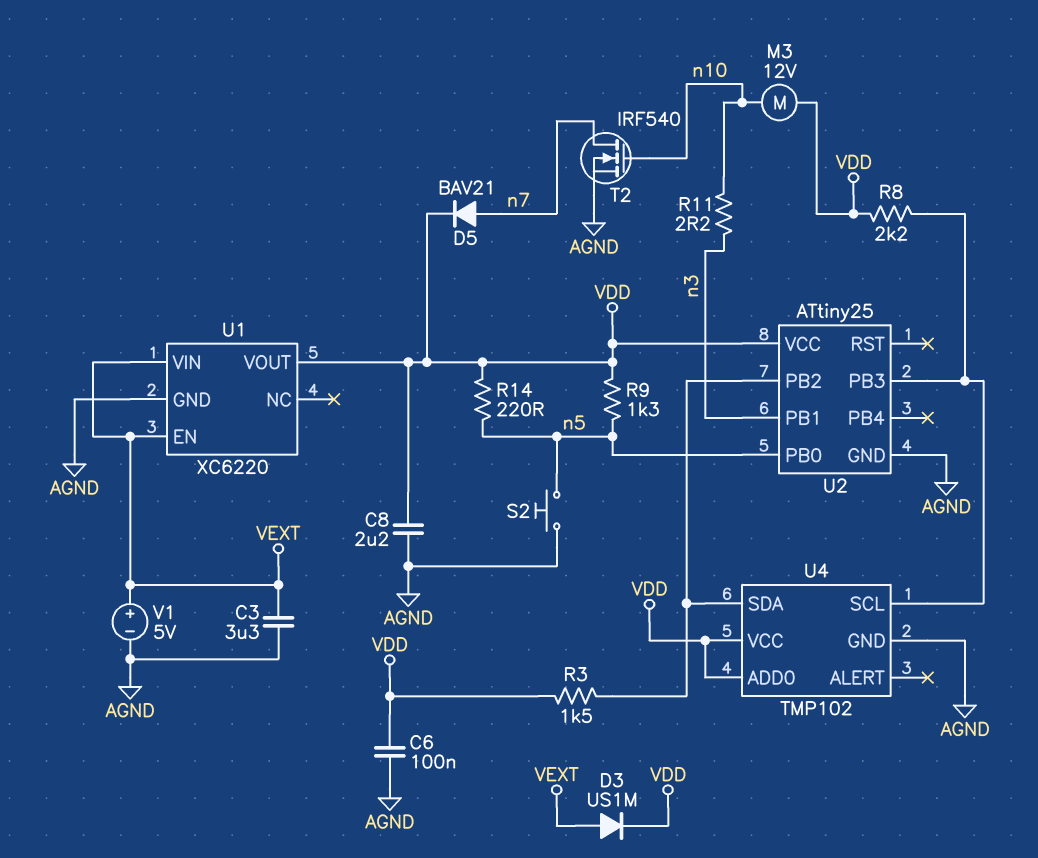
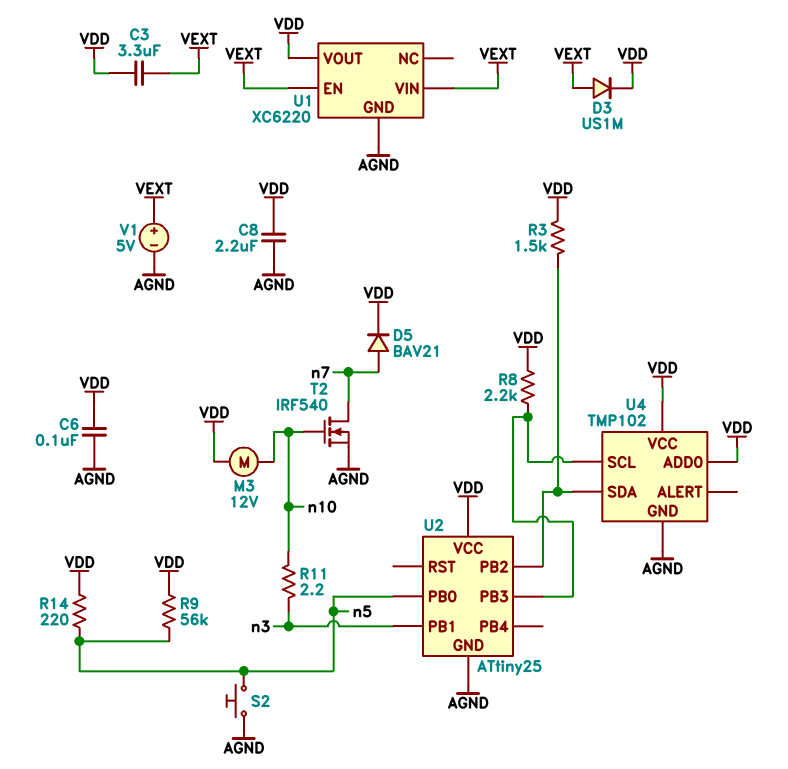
C3: 3.3uF (AGND, VEXT) -> 3.3uF (VDD, VEXT)
R9: 1.3k (VDD, n5) -> 56k (VDD, n5)

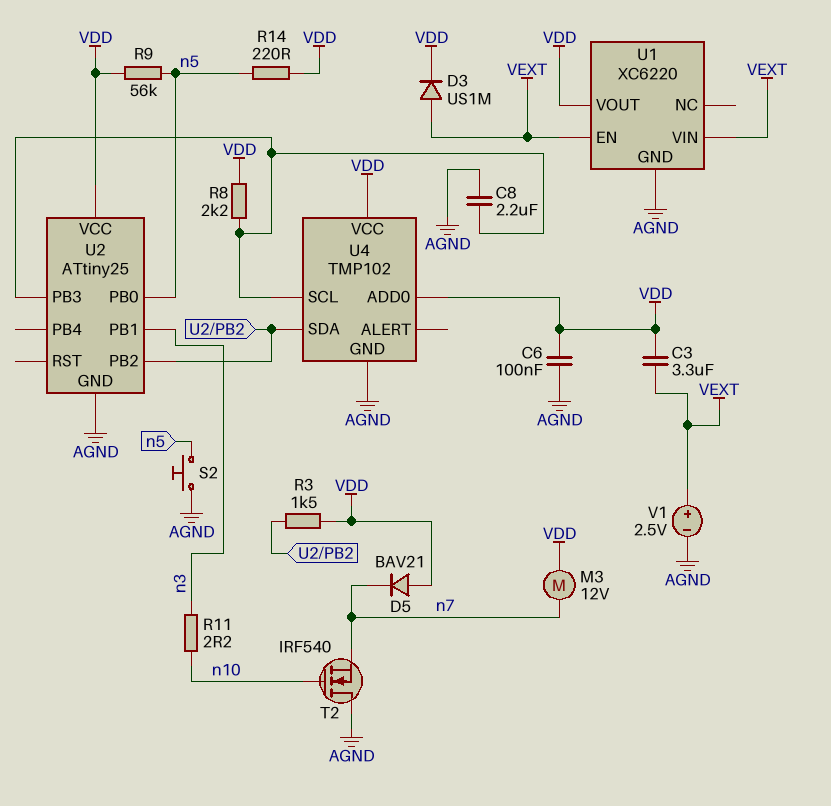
C8: 2.2uF (AGND, VDD) -> 2.2uF (AGND, U2/PB3)
D5: diode BAV21 (A n7, K VDD) -> diode BAV21 (A VDD, K n7)
M3: motor 12V (VDD, n10) -> motor 12V (VDD, n7)
T2: NMOS IRF540 (G n10, D n7, S AGND) -> NMOS IRF540 (G n10, D AGND, S n7)
V1: 5V (plus VEXT, minus AGND) -> 2.5V (plus VEXT, minus AGND)

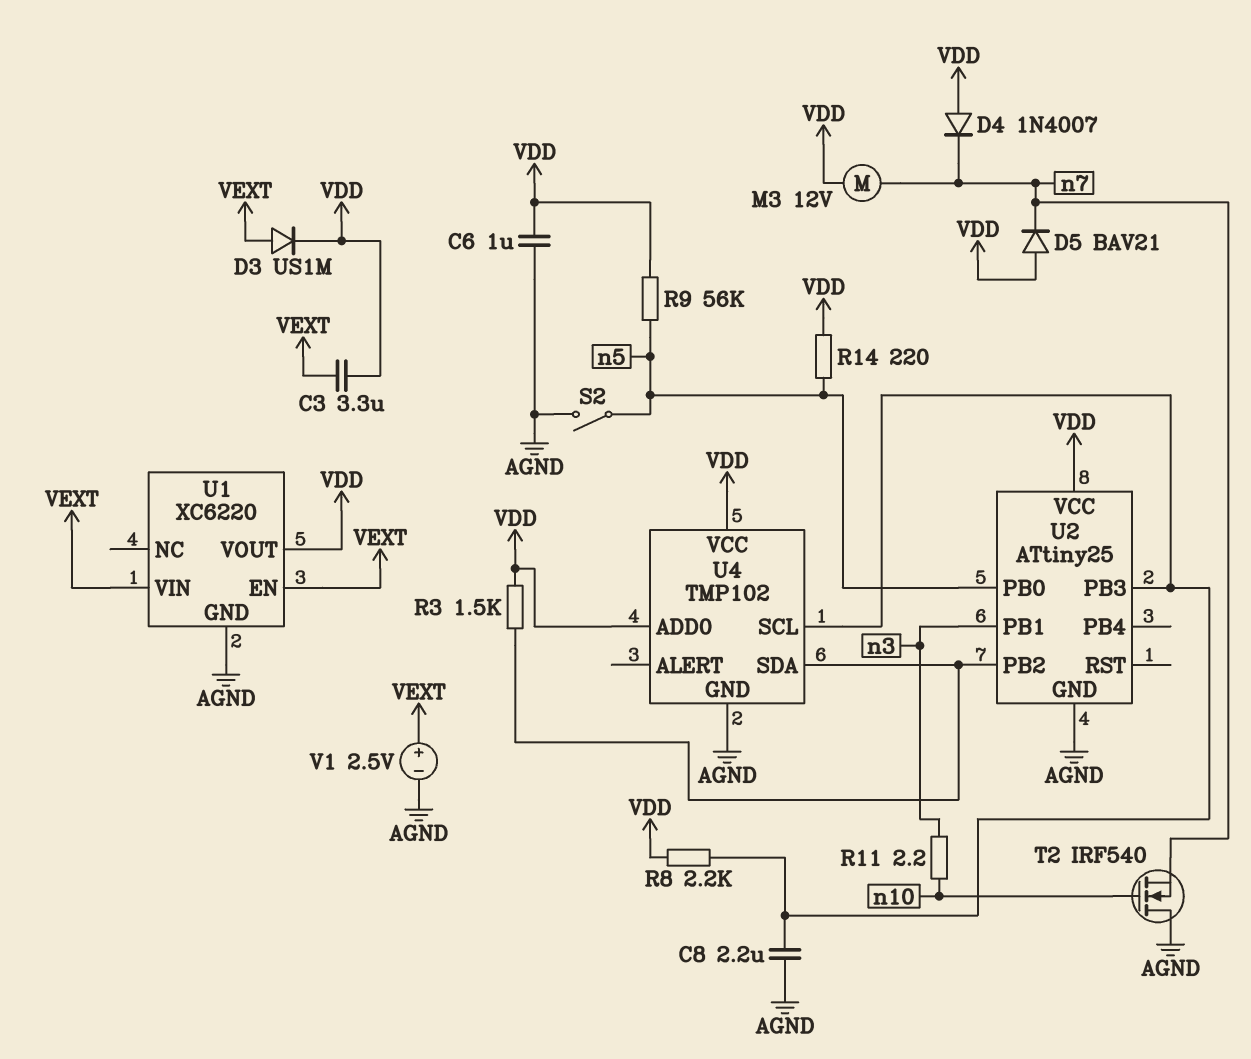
C6: 100nF (AGND, VDD) -> 1uF (AGND, VDD)
D4: none -> diode 1N4007 (A VDD, K n7)
S2: button (AGND, n5) -> switch (AGND, n5)

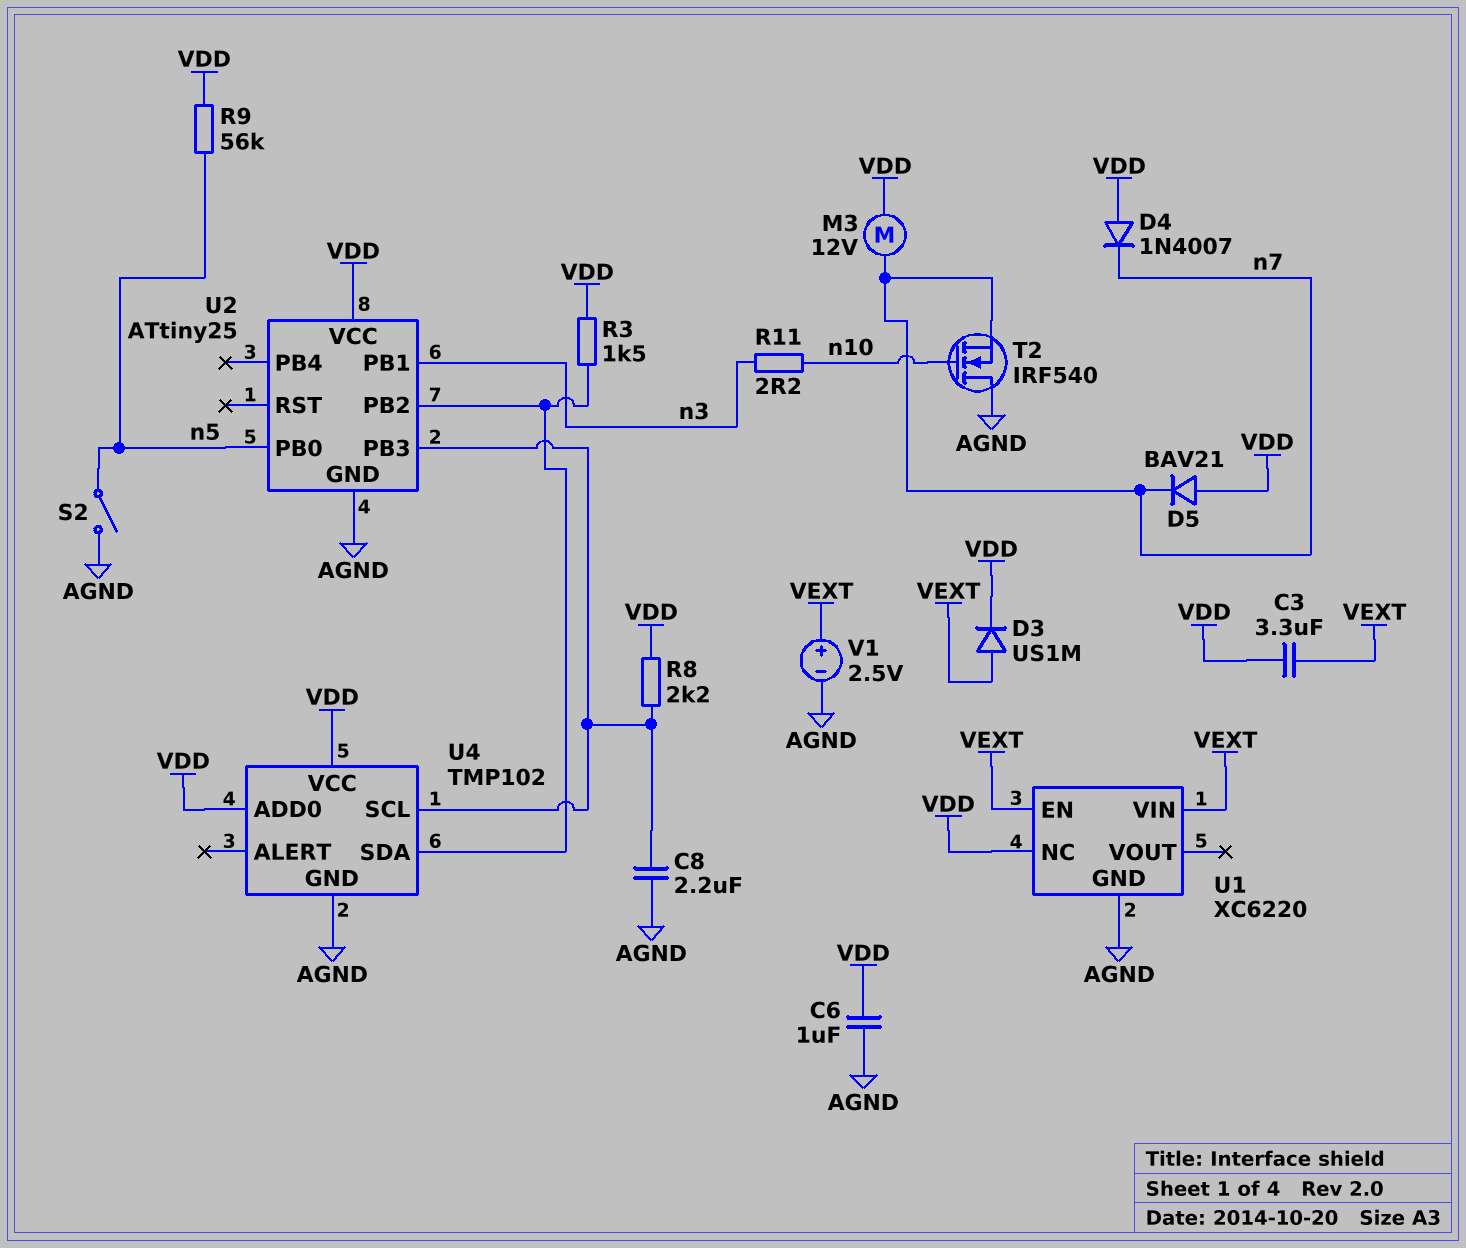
R14: 220 (VDD, n5) -> none
U1 pin NC: none -> VDD
U1 pin VOUT: VDD -> none

